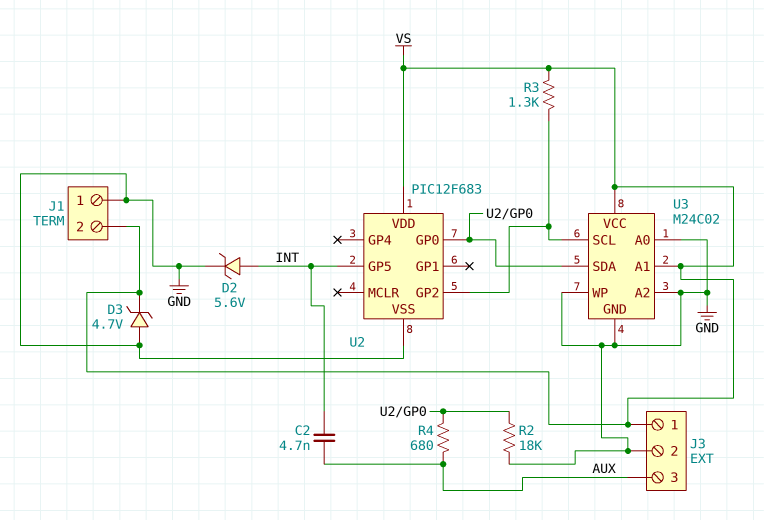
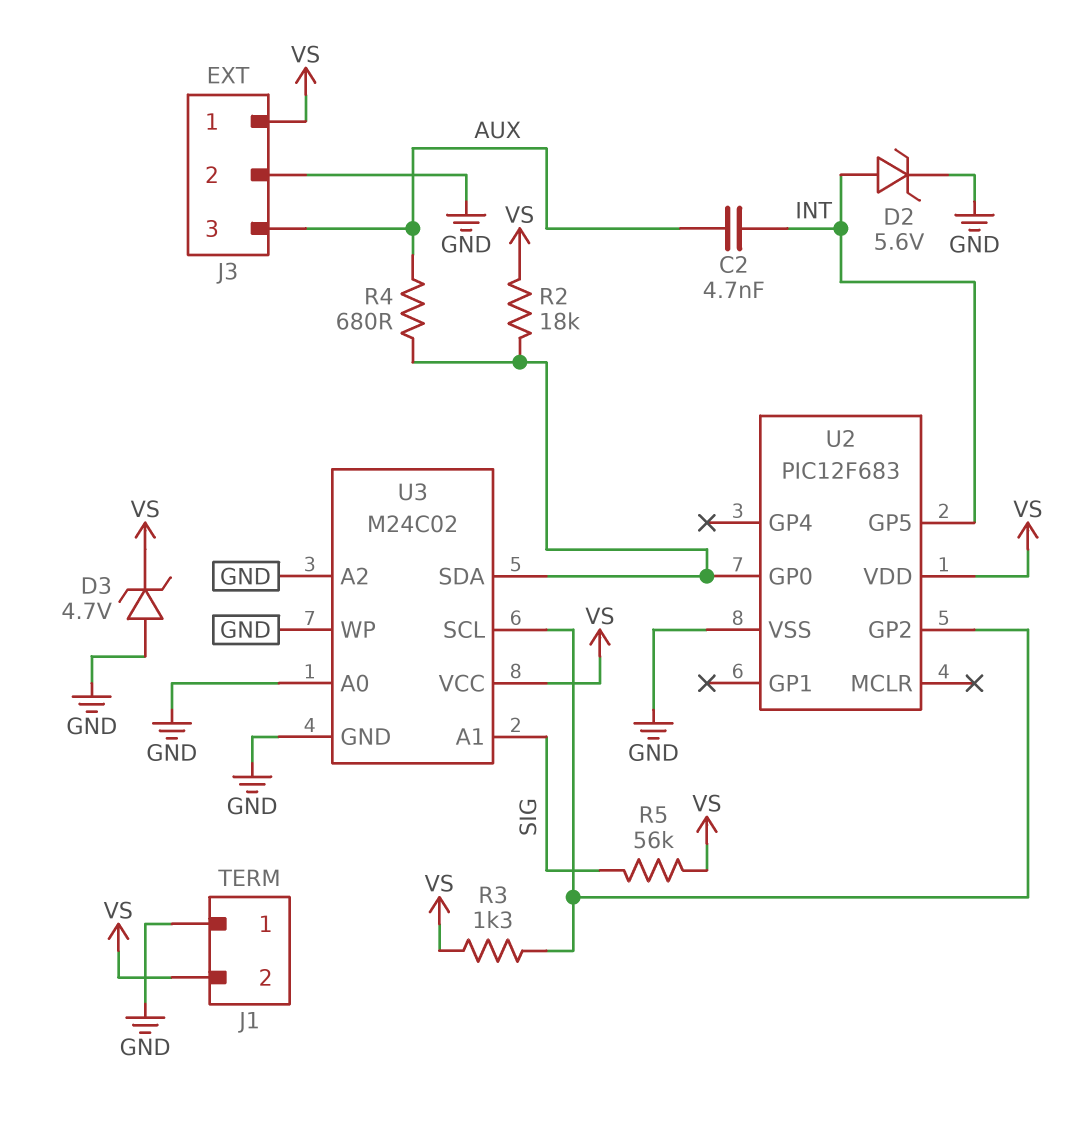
R2: 18k (GND, U2/GP0) -> 18k (U2/GP0, VS)
R5: none -> 56k (SIG, VS)
U3 pin A1: VS -> SIG

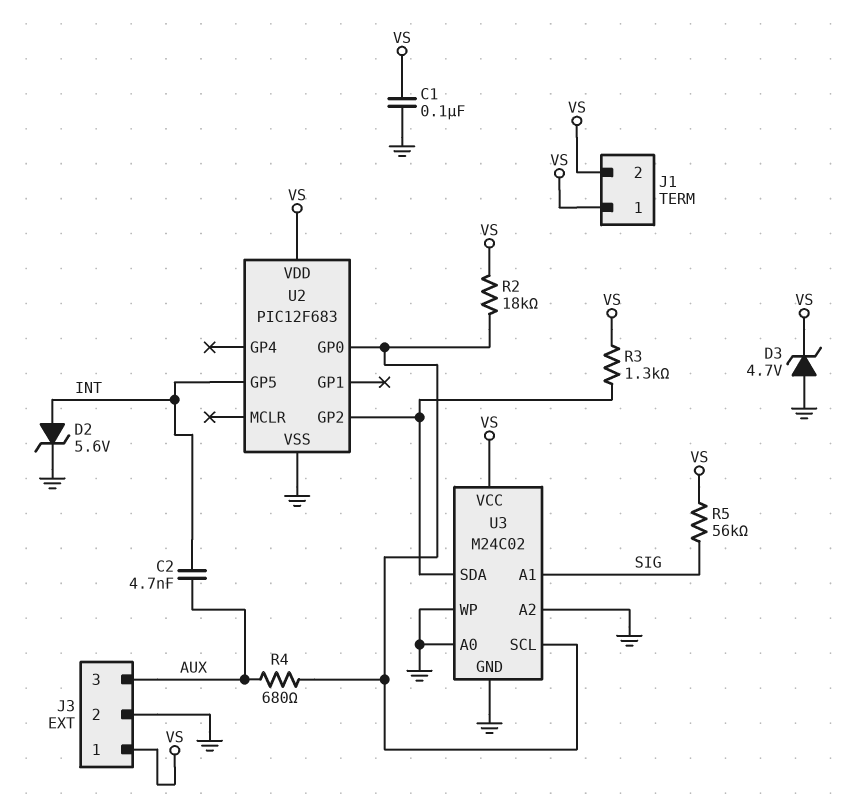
C1: none -> 100nF (GND, VS)
J1 pin 1: GND -> VS
U3 pin SCL: U2/GP2 -> U2/GP0
U3 pin SDA: U2/GP0 -> U2/GP2

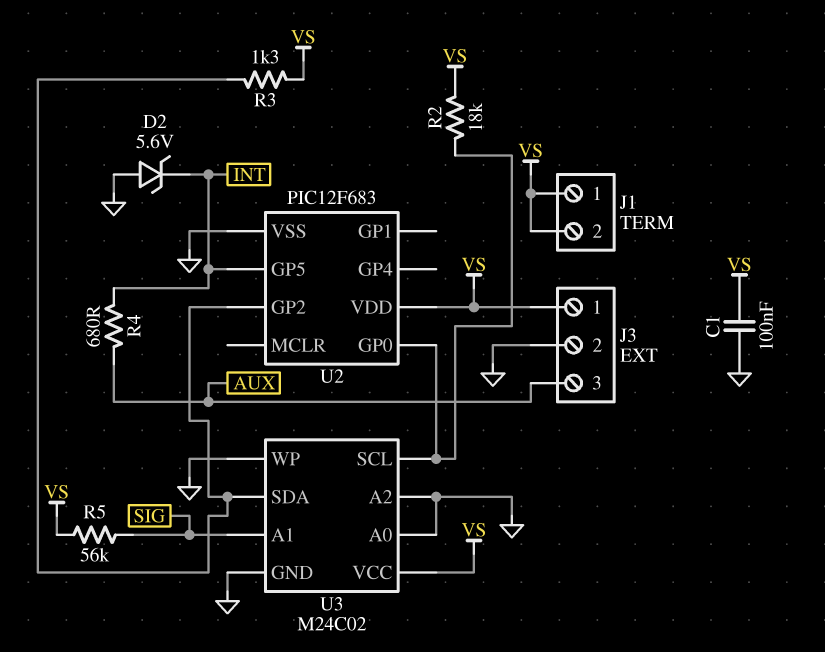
C2: 4.7nF (AUX, INT) -> none
D2: zener 5.6V (A INT, K GND) -> zener 5.6V (A GND, K INT)
D3: zener 4.7V (A GND, K VS) -> none
R4: 680 (AUX, U2/GP0) -> 680 (AUX, INT)

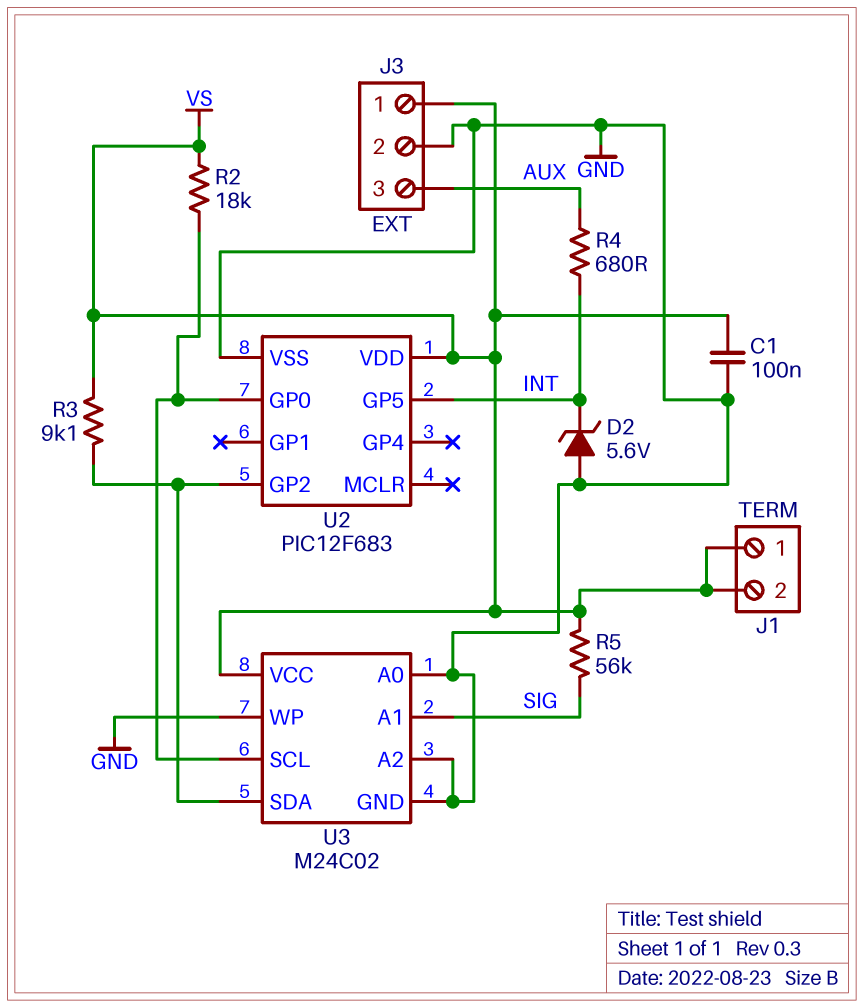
R3: 1.3k (U2/GP2, VS) -> 9.1k (U2/GP2, VS)

